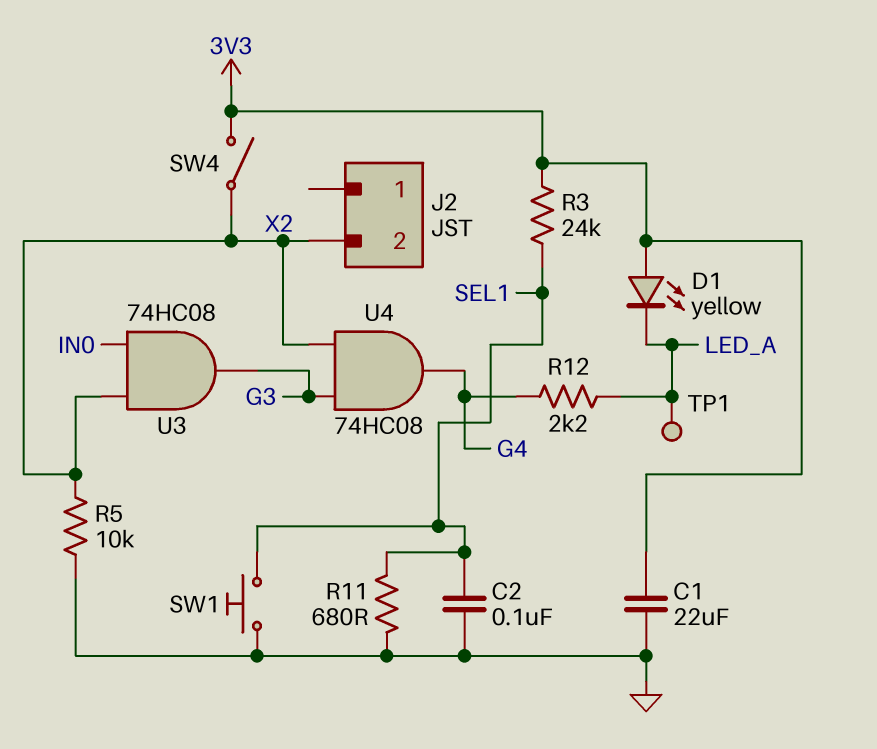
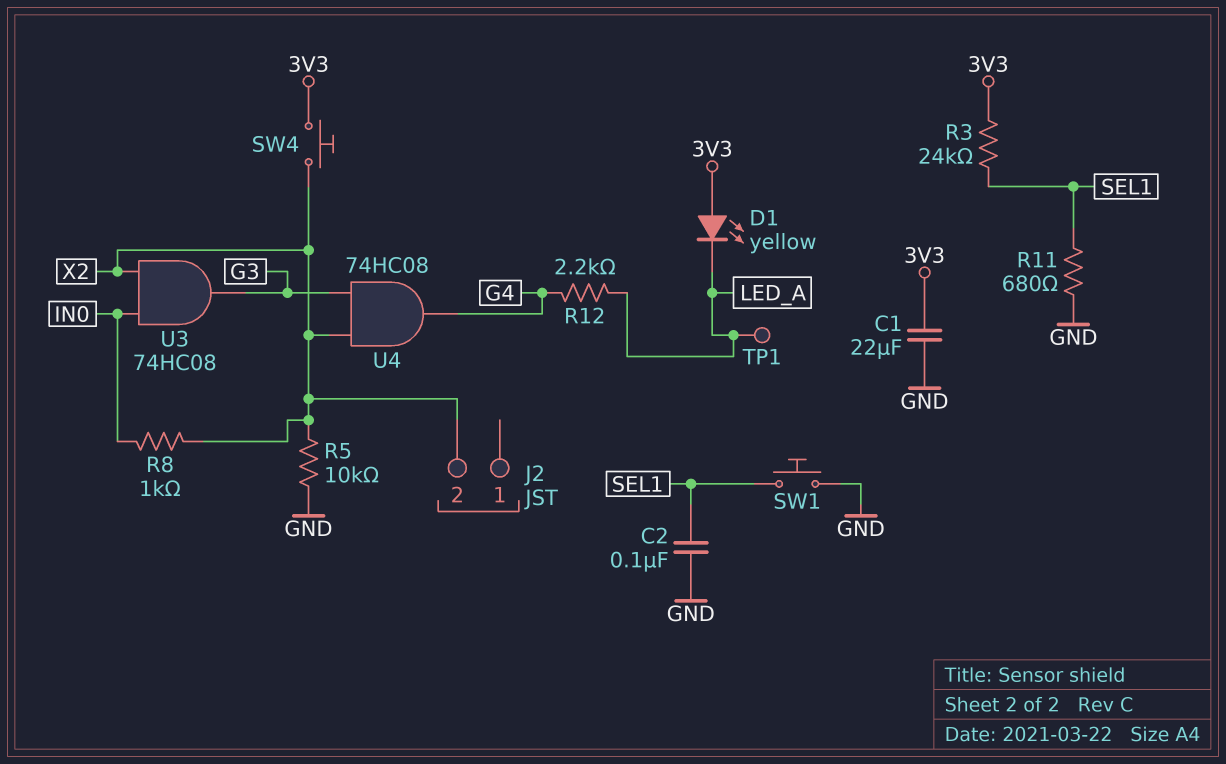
R8: none -> 1k (IN0, X2)
SW4: switch (3V3, X2) -> button (3V3, X2)

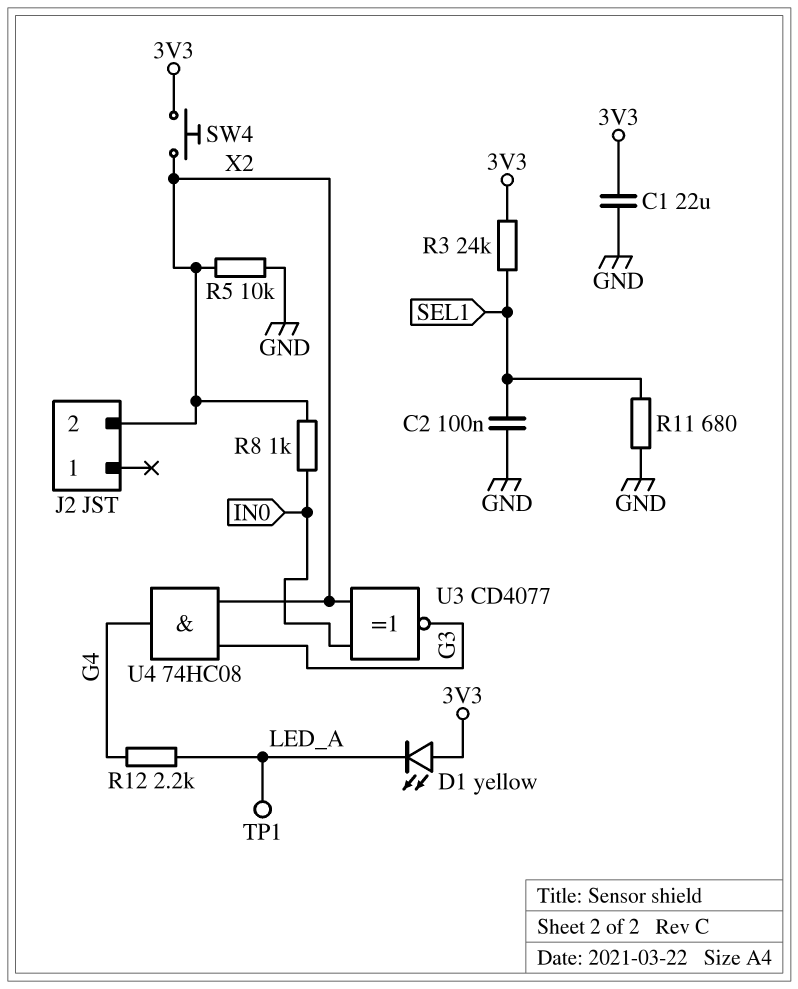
SW1: button (GND, SEL1) -> none
U3: AND 74HC08 (in IN0, in X2, out G3) -> XNOR CD4077 (in IN0, in X2, out G3)

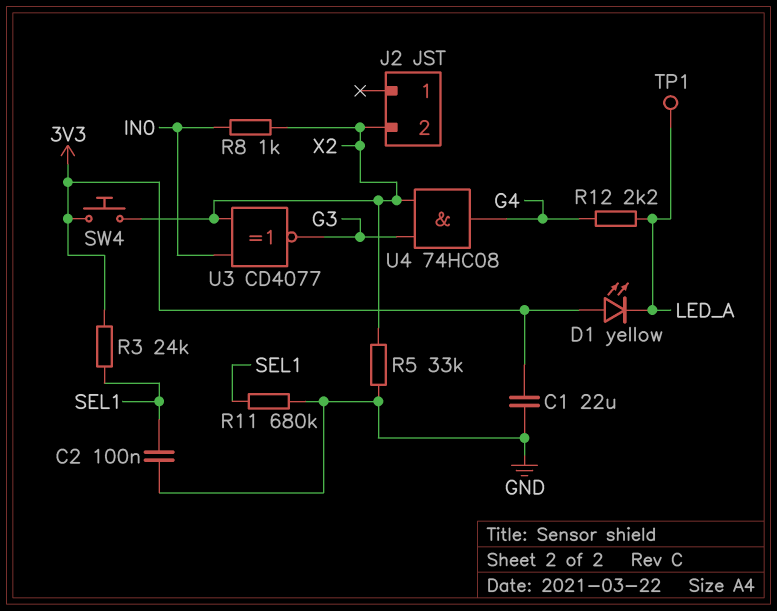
R5: 10k (GND, X2) -> 33k (GND, X2)
R11: 680 (GND, SEL1) -> 680k (GND, SEL1)

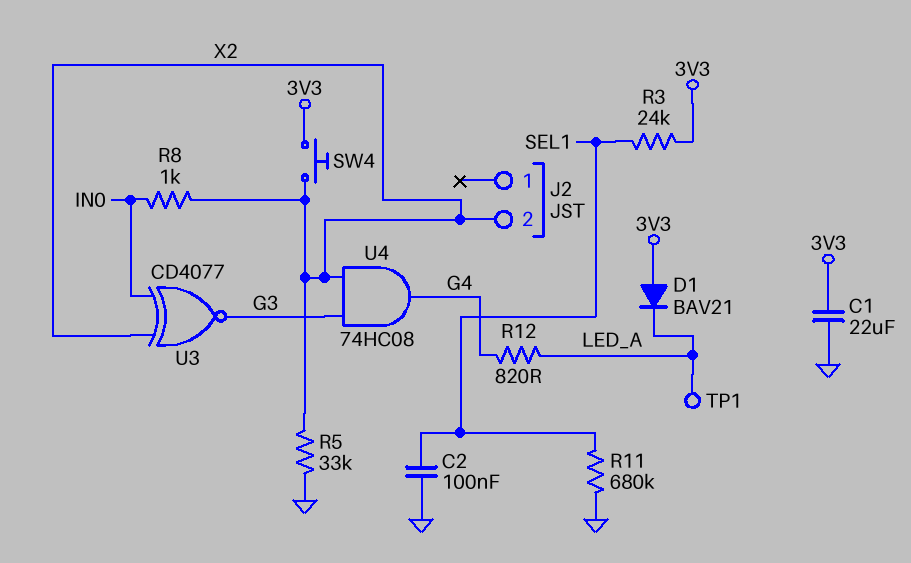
D1: LED yellow (A 3V3, K LED_A) -> diode BAV21 (A 3V3, K LED_A)
R12: 2.2k (G4, LED_A) -> 820 (G4, LED_A)

